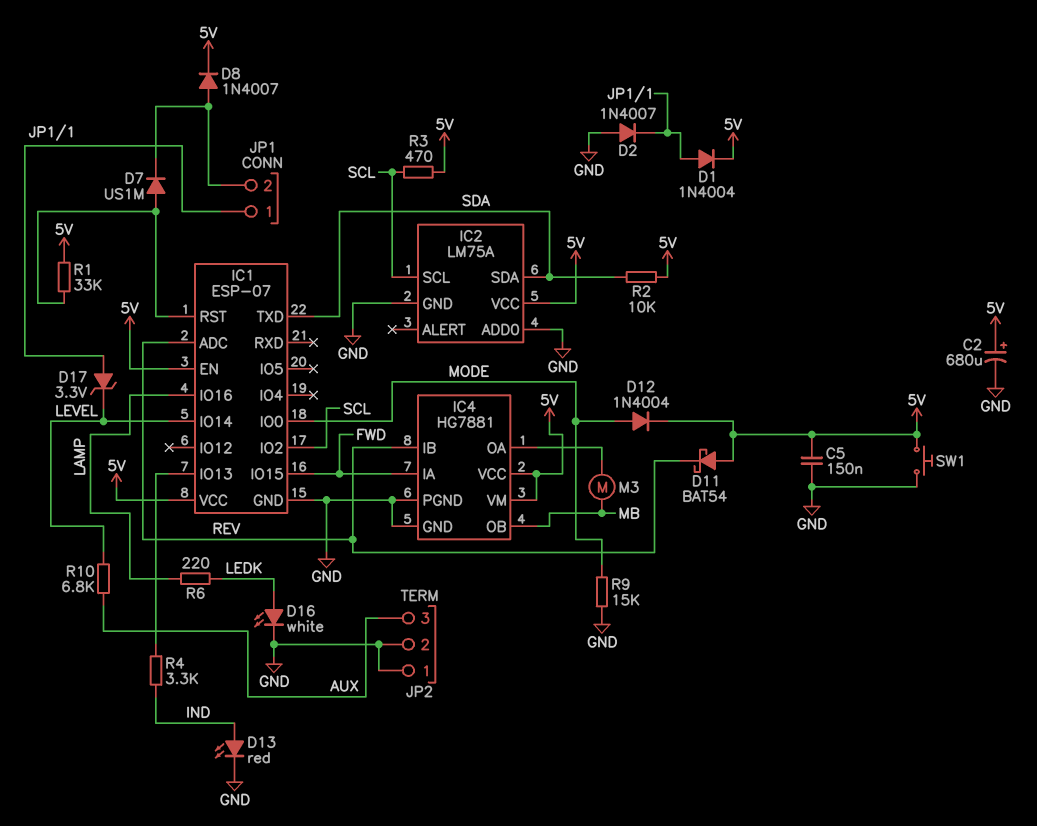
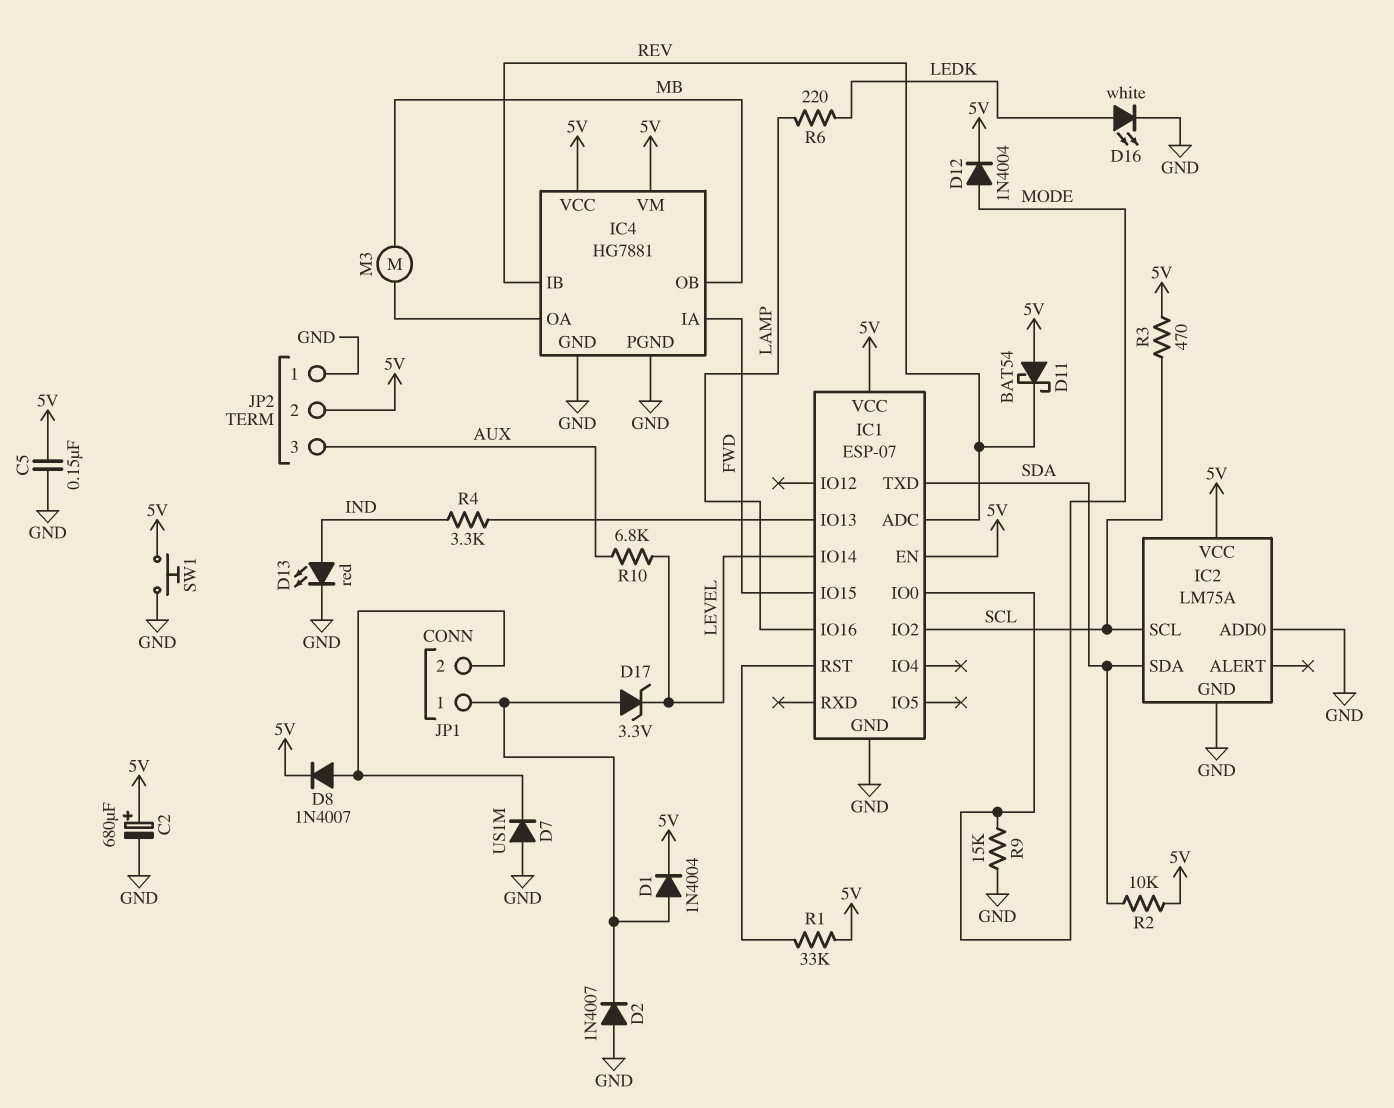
D7: diode US1M (A IC1/RST, K JP1/2) -> diode US1M (A GND, K JP1/2)
JP2 pin 2: GND -> 5V

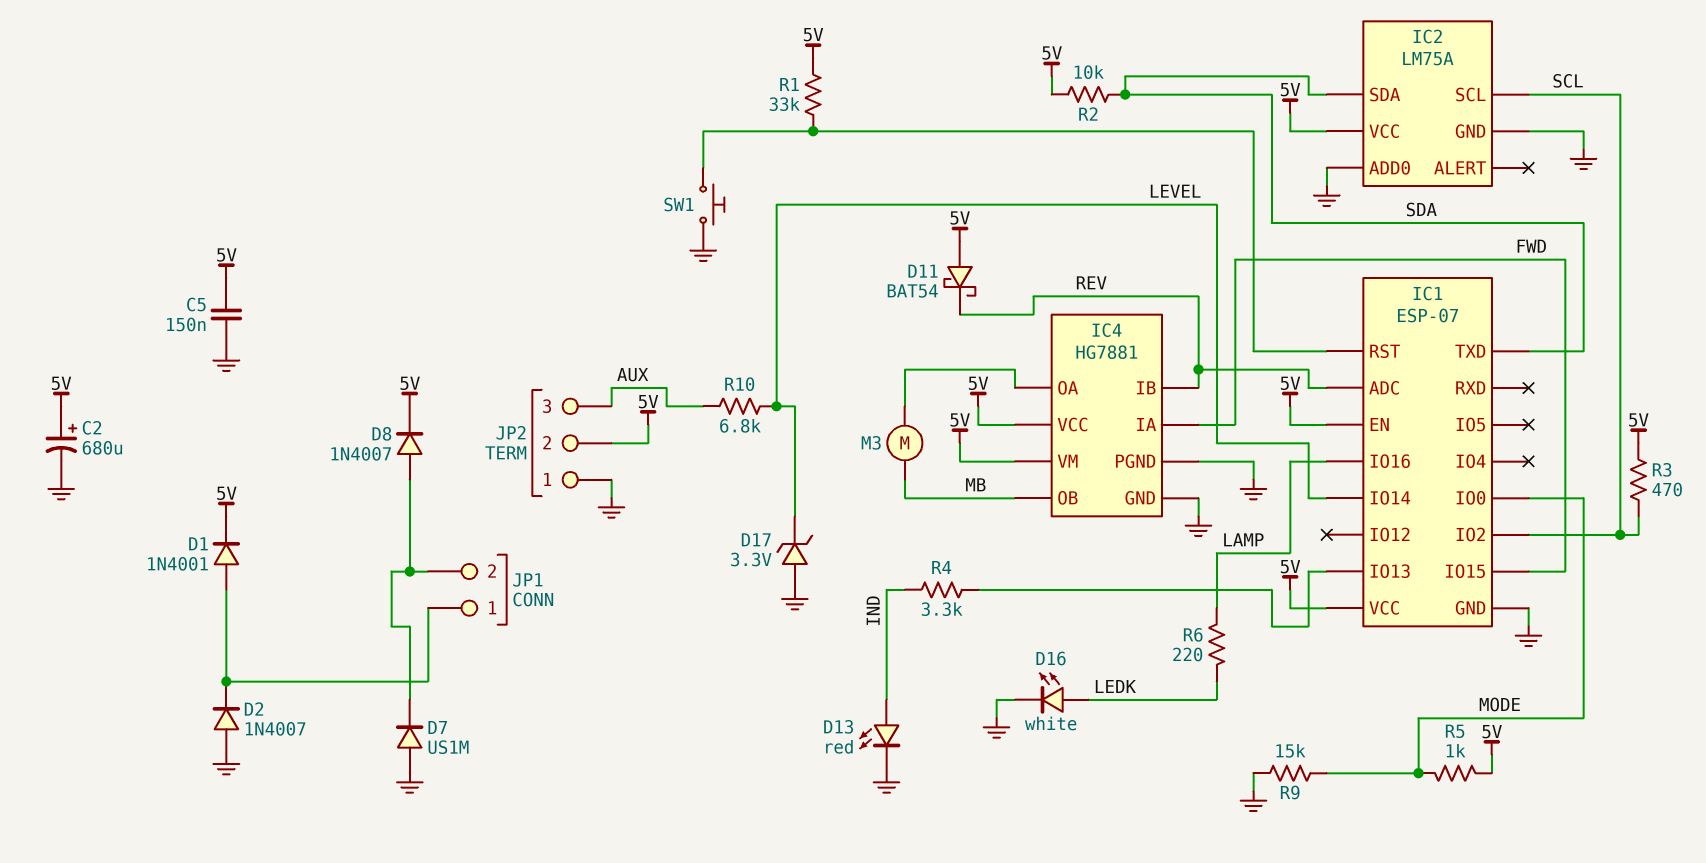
D1: diode 1N4004 (A JP1/1, K 5V) -> diode 1N4001 (A JP1/1, K 5V)
D12: diode 1N4004 (A MODE, K 5V) -> none
D17: zener 3.3V (A JP1/1, K LEVEL) -> zener 3.3V (A GND, K LEVEL)
R5: none -> 1k (5V, MODE)
SW1: button (5V, GND) -> button (GND, IC1/RST)

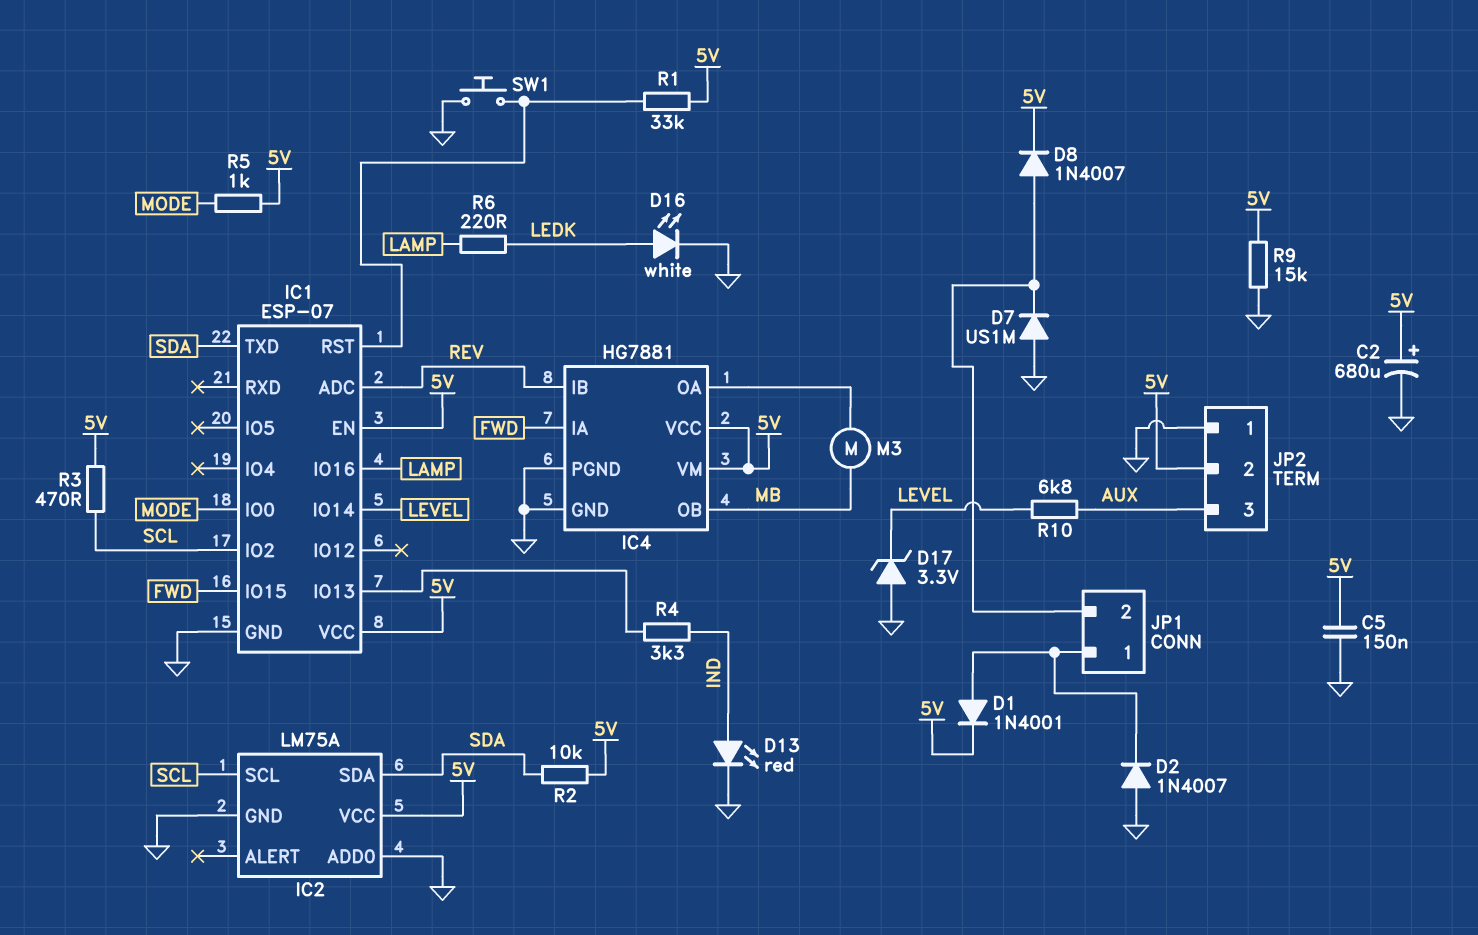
D11: schottky BAT54 (A 5V, K REV) -> none
R9: 15k (GND, MODE) -> 15k (5V, GND)

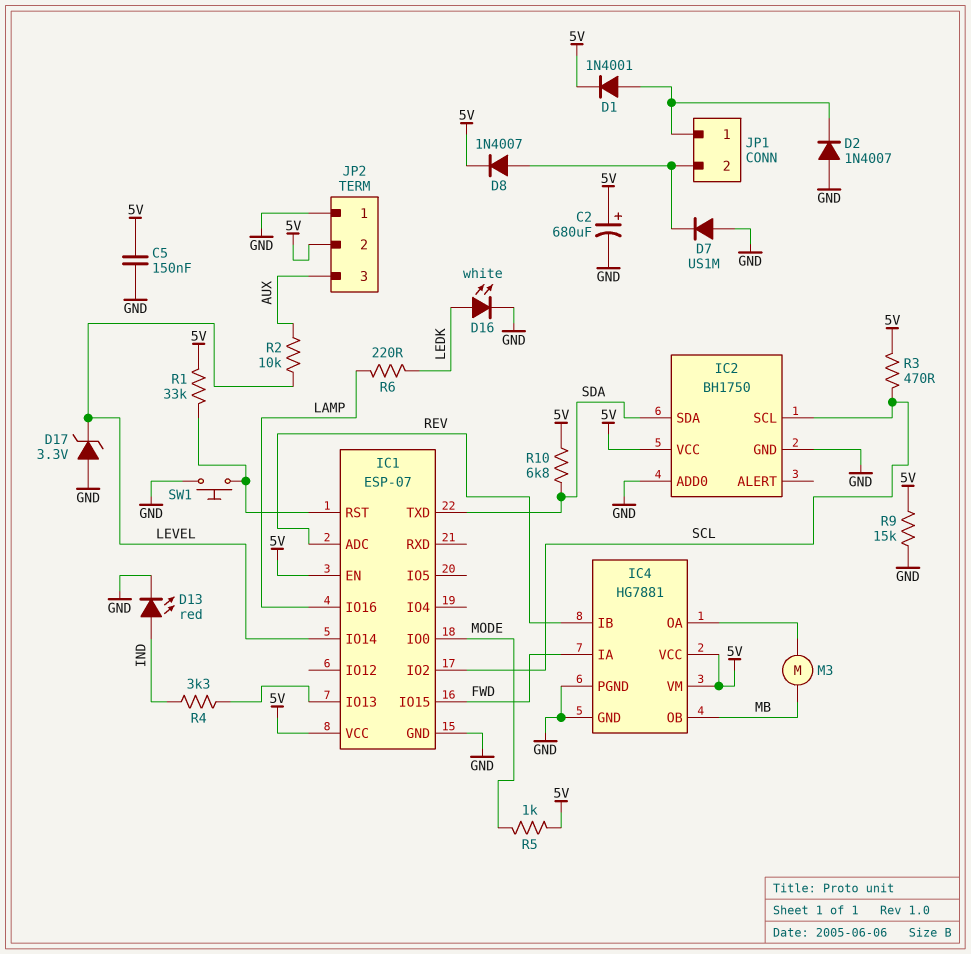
IC2: LM75A -> BH1750
R2: 10k (5V, SDA) -> 10k (AUX, LEVEL)
R10: 6.8k (AUX, LEVEL) -> 6.8k (5V, SDA)

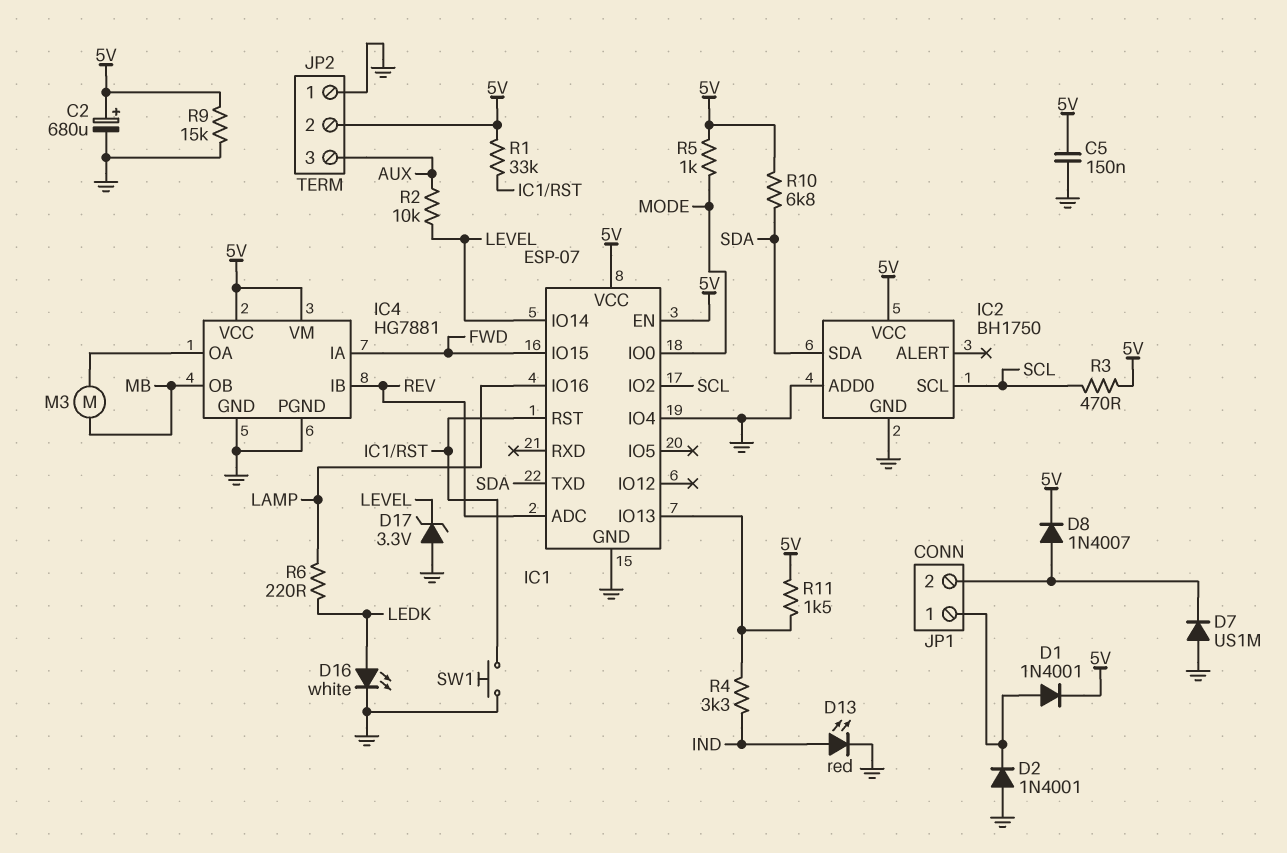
D2: diode 1N4007 (A GND, K JP1/1) -> diode 1N4001 (A GND, K JP1/1)
IC1 pin IO4: none -> GND
R11: none -> 1.5k (5V, IC1/IO13)

